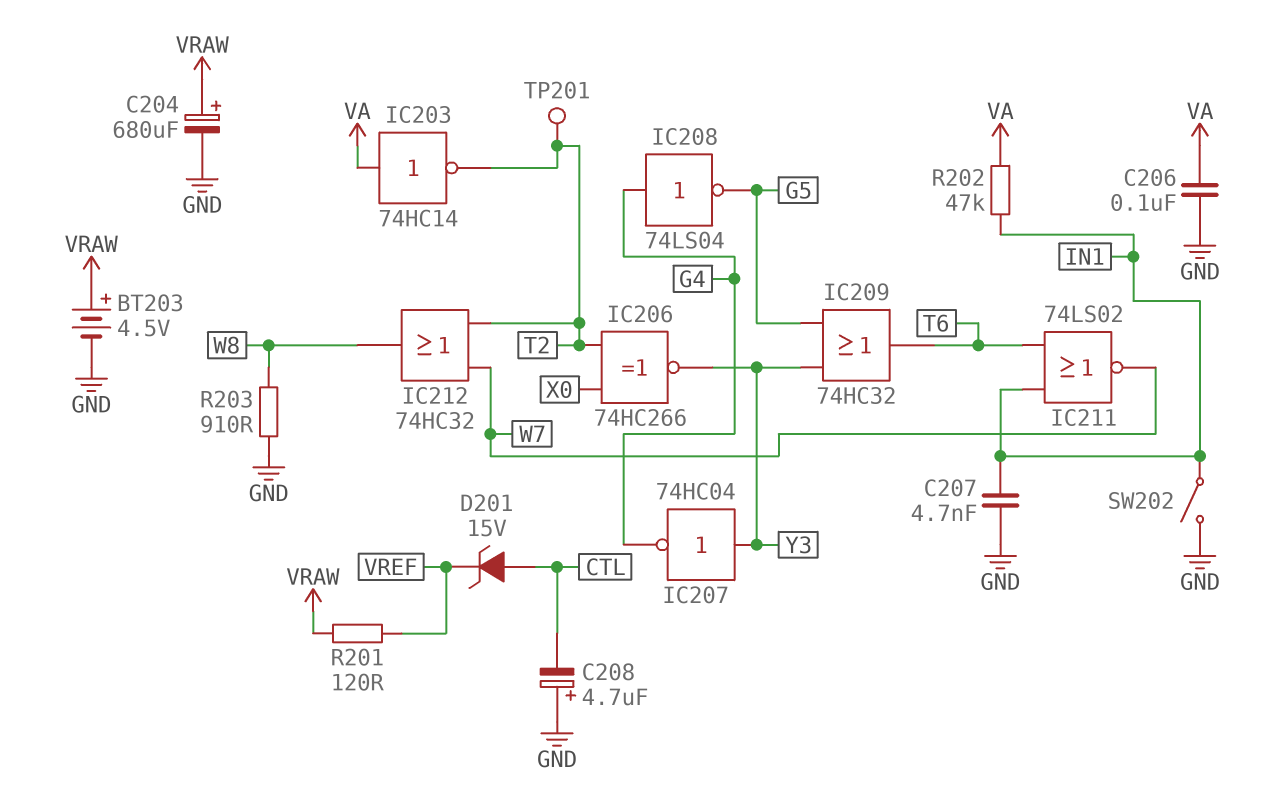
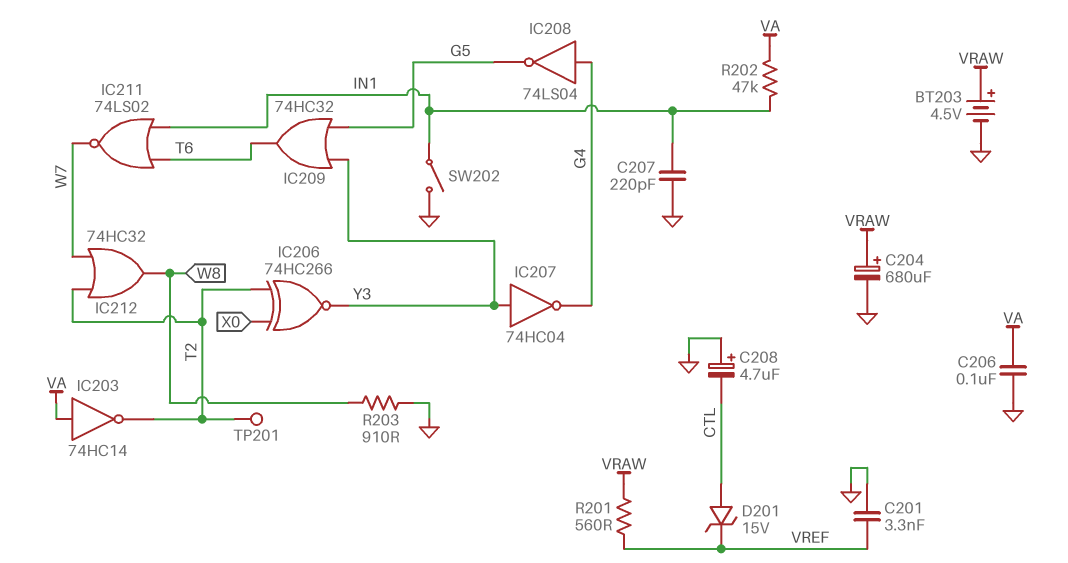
C201: none -> 3.3nF (GND, VREF)
C207: 4.7nF (GND, IN1) -> 220pF (GND, IN1)
R201: 120 (VRAW, VREF) -> 560 (VRAW, VREF)

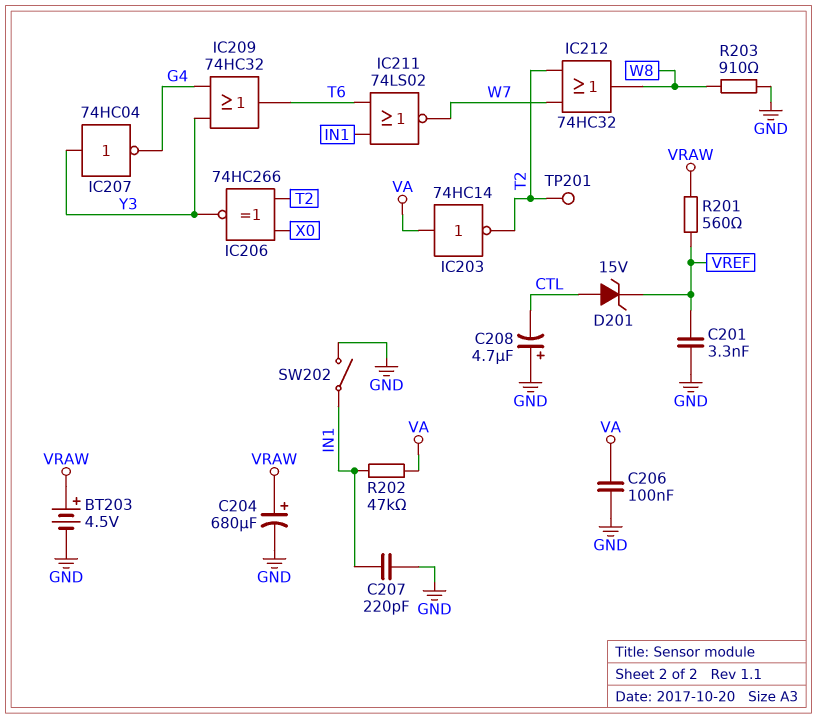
IC208: NOT 74LS04 (in G4, out G5) -> none
IC209: OR 74HC32 (in G5, in Y3, out T6) -> OR 74HC32 (in G4, in Y3, out T6)

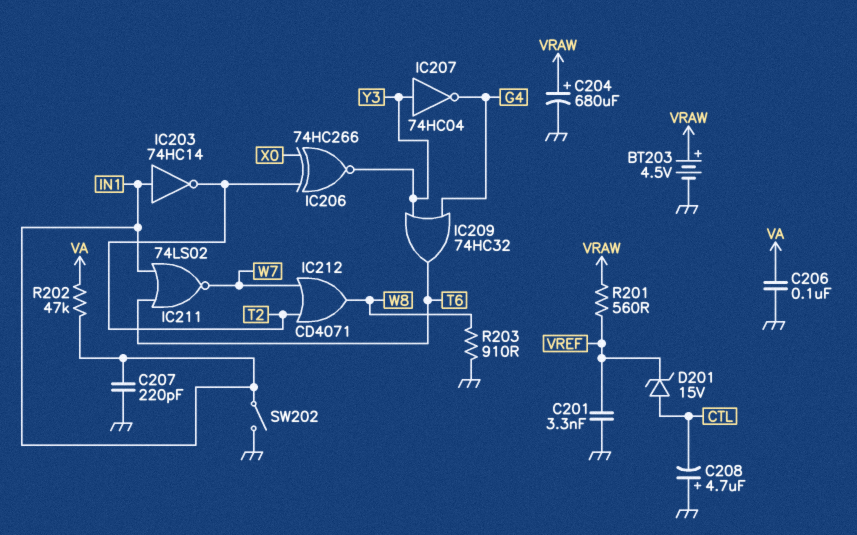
IC203: NOT 74HC14 (in VA, out T2) -> NOT 74HC14 (in IN1, out T2)
IC212: OR 74HC32 (in T2, in W7, out W8) -> OR CD4071 (in T2, in W7, out W8)
TP201: test point (T2) -> none

